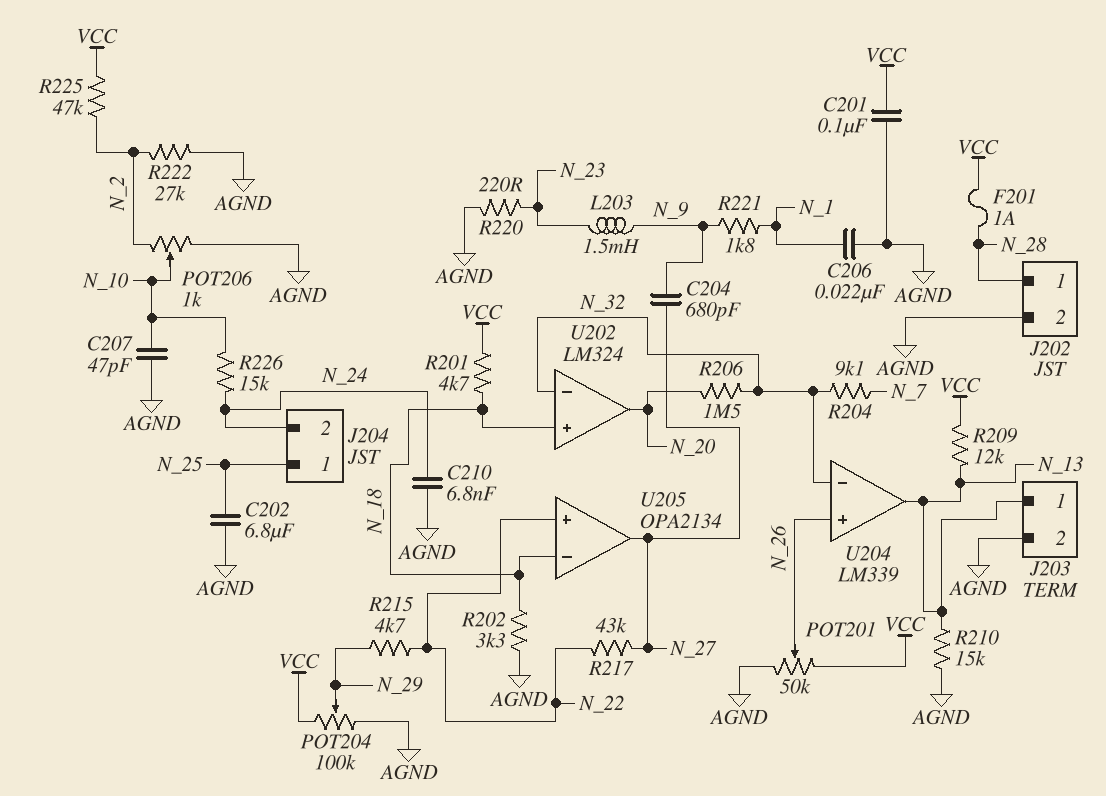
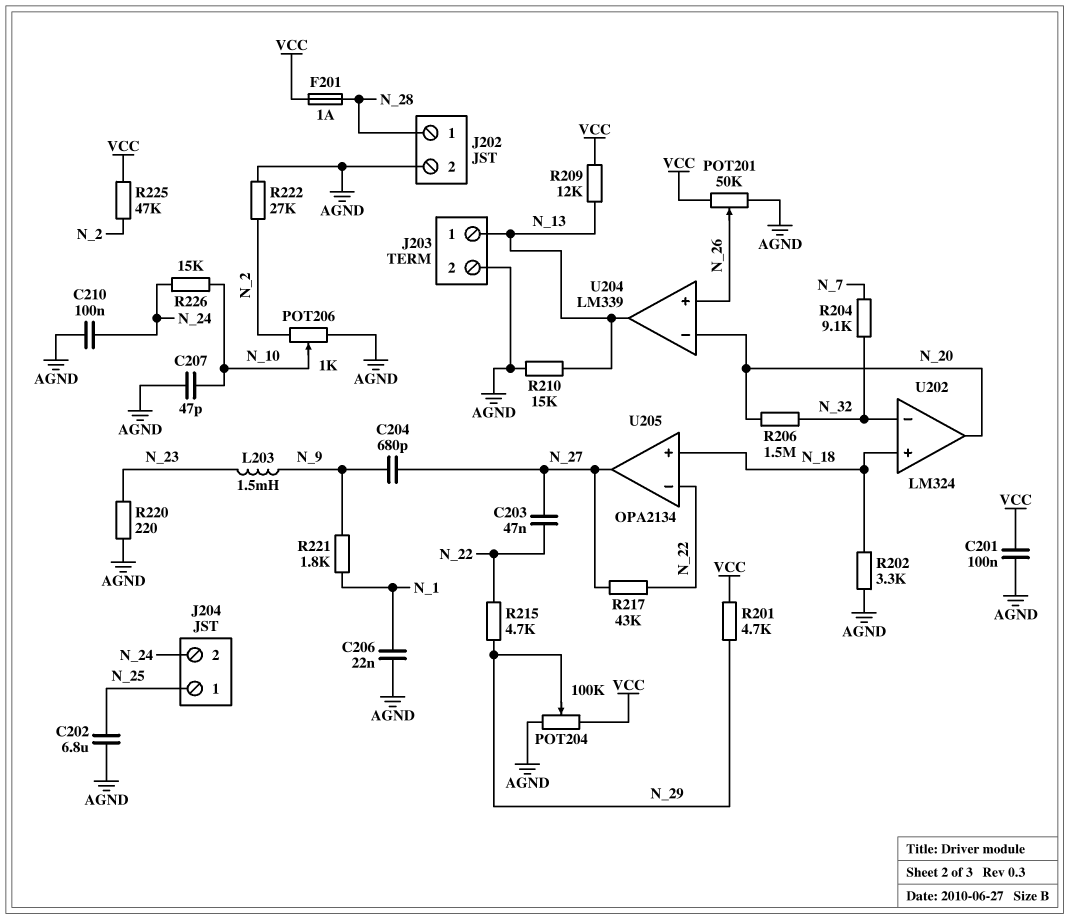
C203: none -> 47nF (N_22, N_27)
C210: 6.8nF (AGND, N_24) -> 100nF (AGND, N_24)
R201: 4.7k (N_18, VCC) -> 4.7k (N_29, VCC)
U204 pin in-: N_32 -> N_20
U205 pin in+: N_22 -> N_18
U205 pin in-: N_18 -> N_22

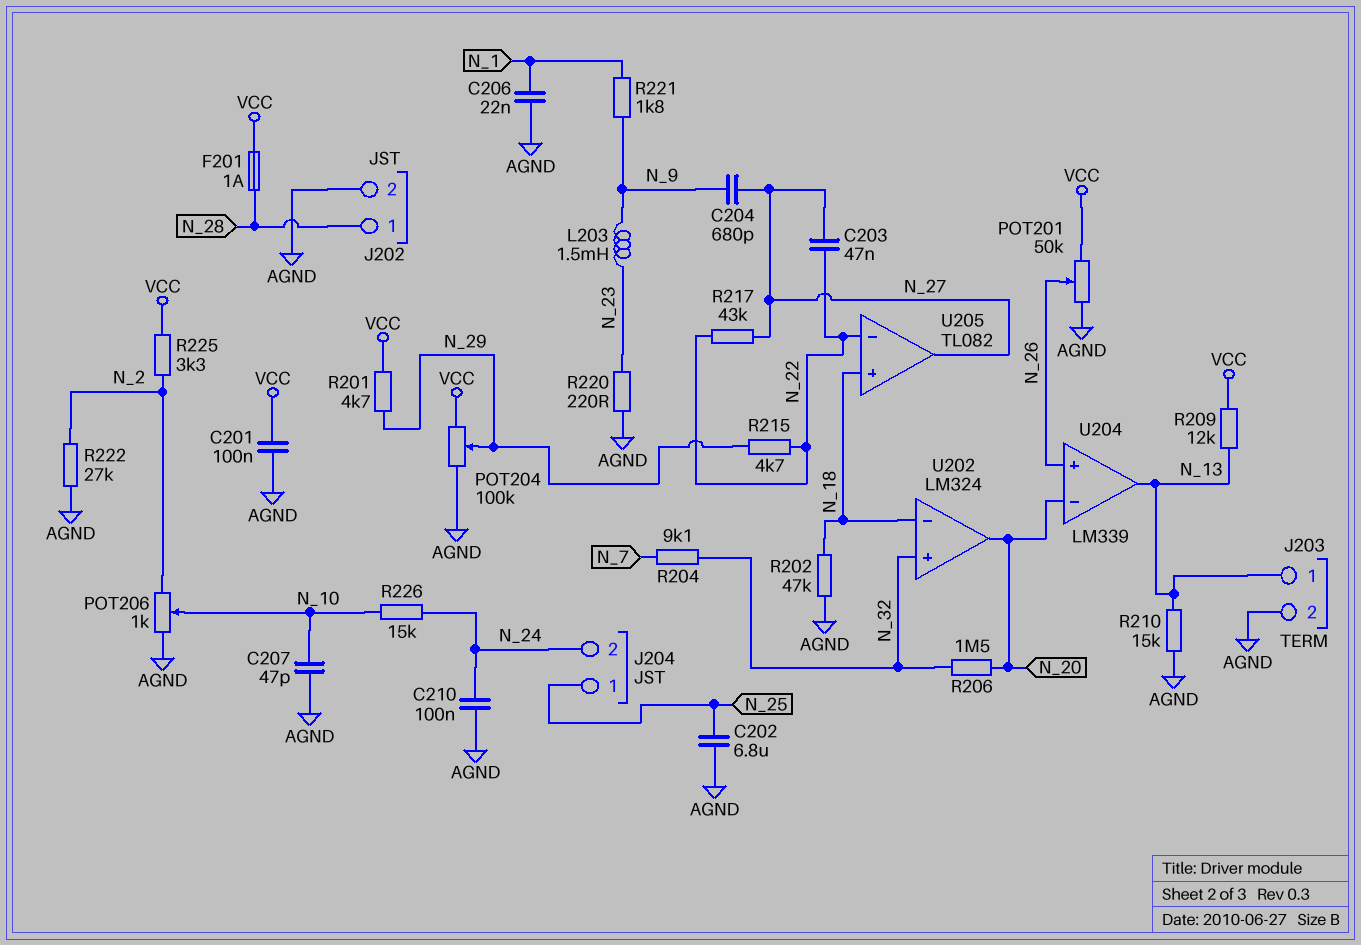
R202: 3.3k (AGND, N_18) -> 47k (AGND, N_18)
R225: 47k (N_2, VCC) -> 3.3k (N_2, VCC)
U202 pin in+: N_18 -> N_32
U202 pin in-: N_32 -> N_18
U205: OPA2134 -> TL082

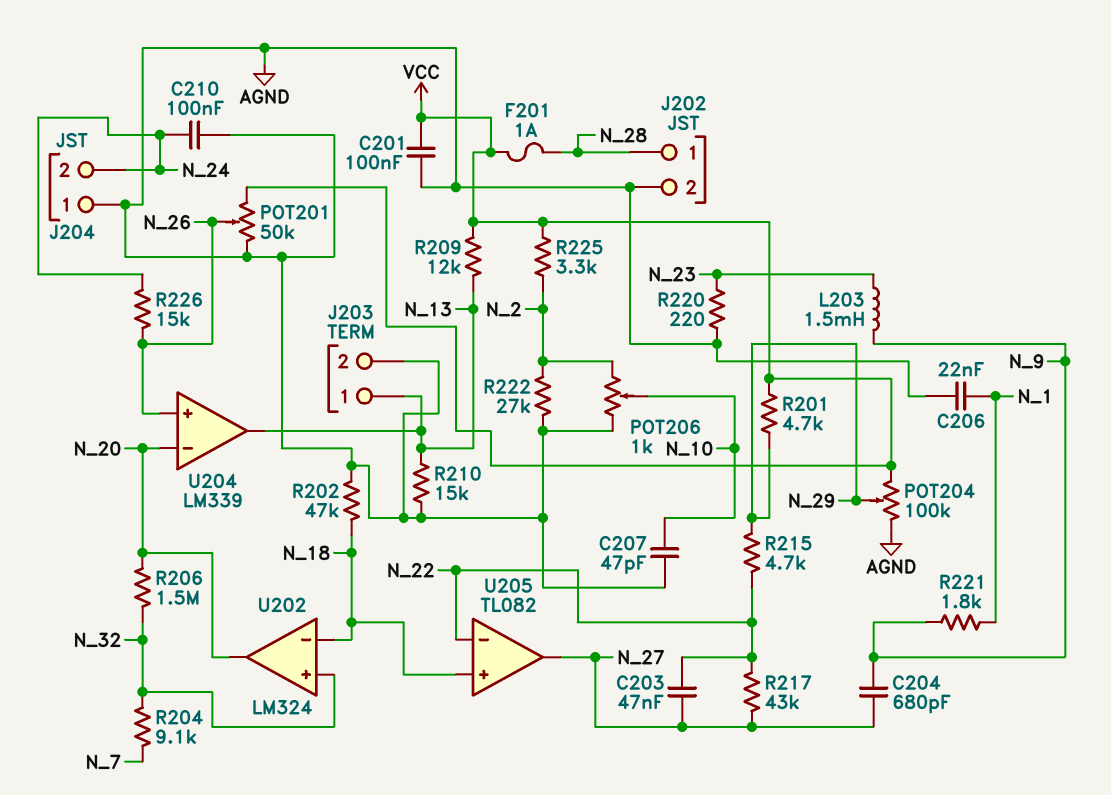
C202: 6.8uF (AGND, N_25) -> none
J204 pin 1: N_25 -> AGND
R226: 15k (N_10, N_24) -> 15k (N_24, N_26)

